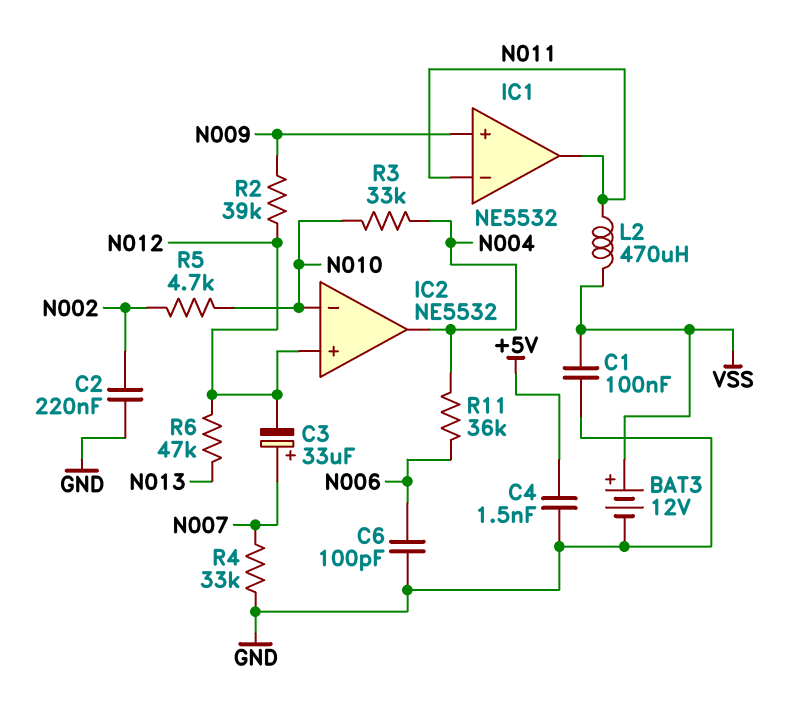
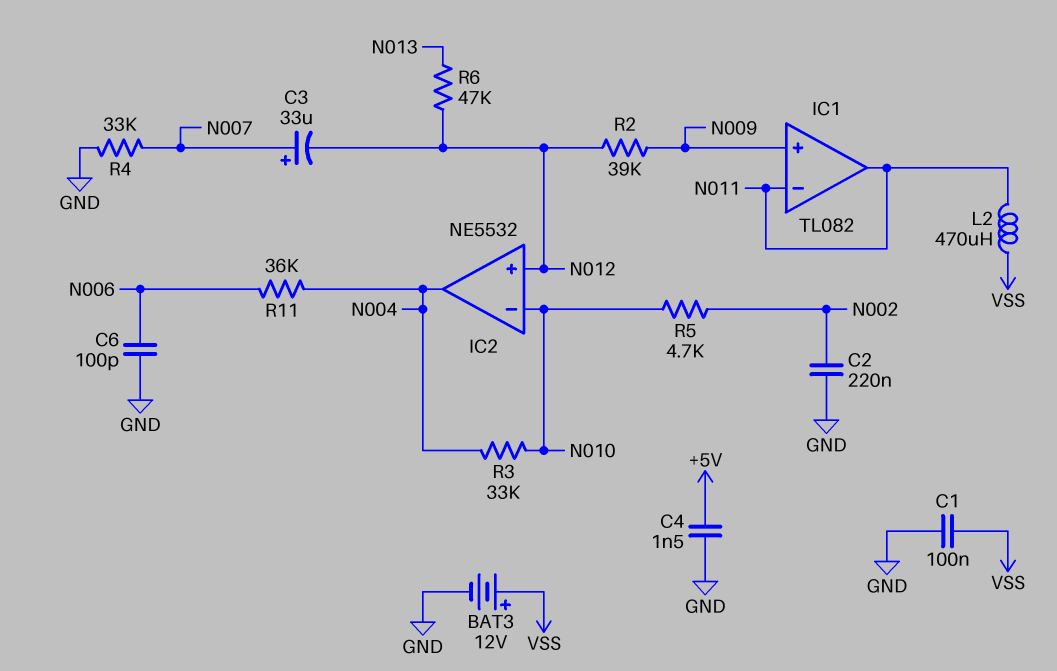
IC1: NE5532 -> TL082

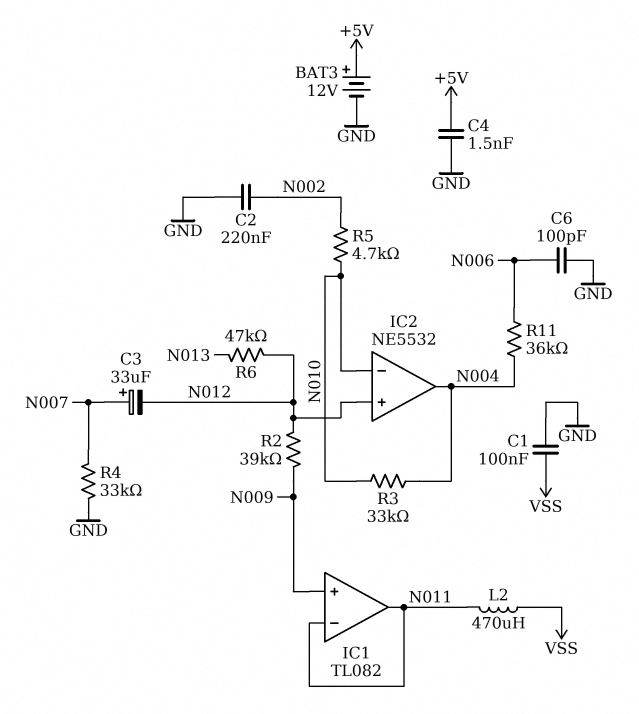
BAT3: 12V (plus VSS, minus GND) -> 12V (plus +5V, minus GND)

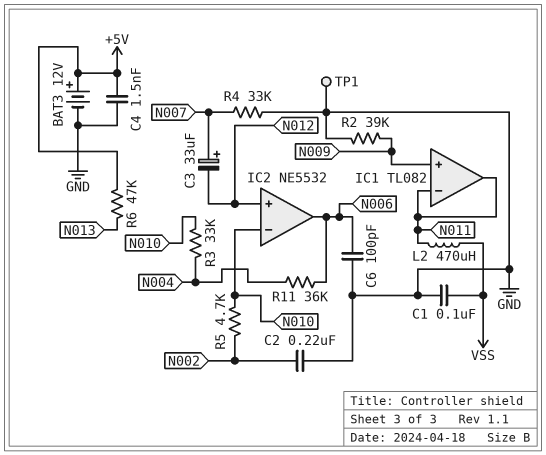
IC2 pin out: N004 -> N006
R2: 39k (N009, N012) -> 39k (GND, N009)
R6: 47k (N012, N013) -> 47k (+5V, N013)
TP1: none -> test point (GND)

